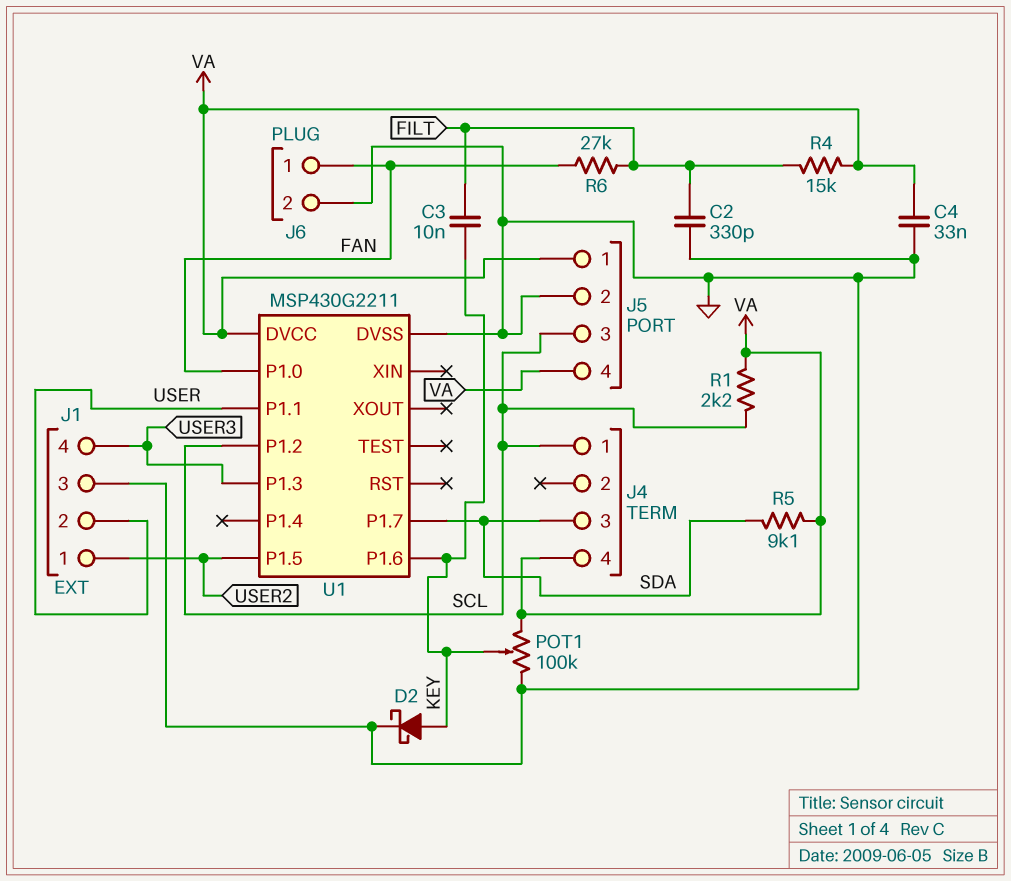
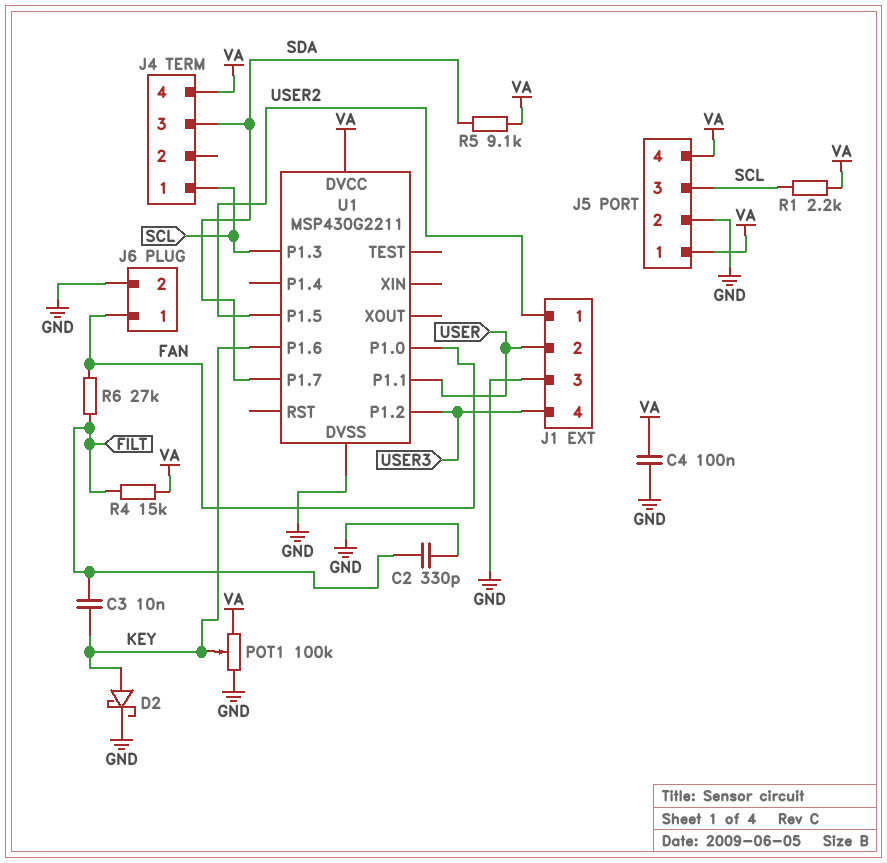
C4: 33nF (GND, VA) -> 100nF (GND, VA)
U1 pin P1.2: SCL -> USER3
U1 pin P1.3: USER3 -> SCL

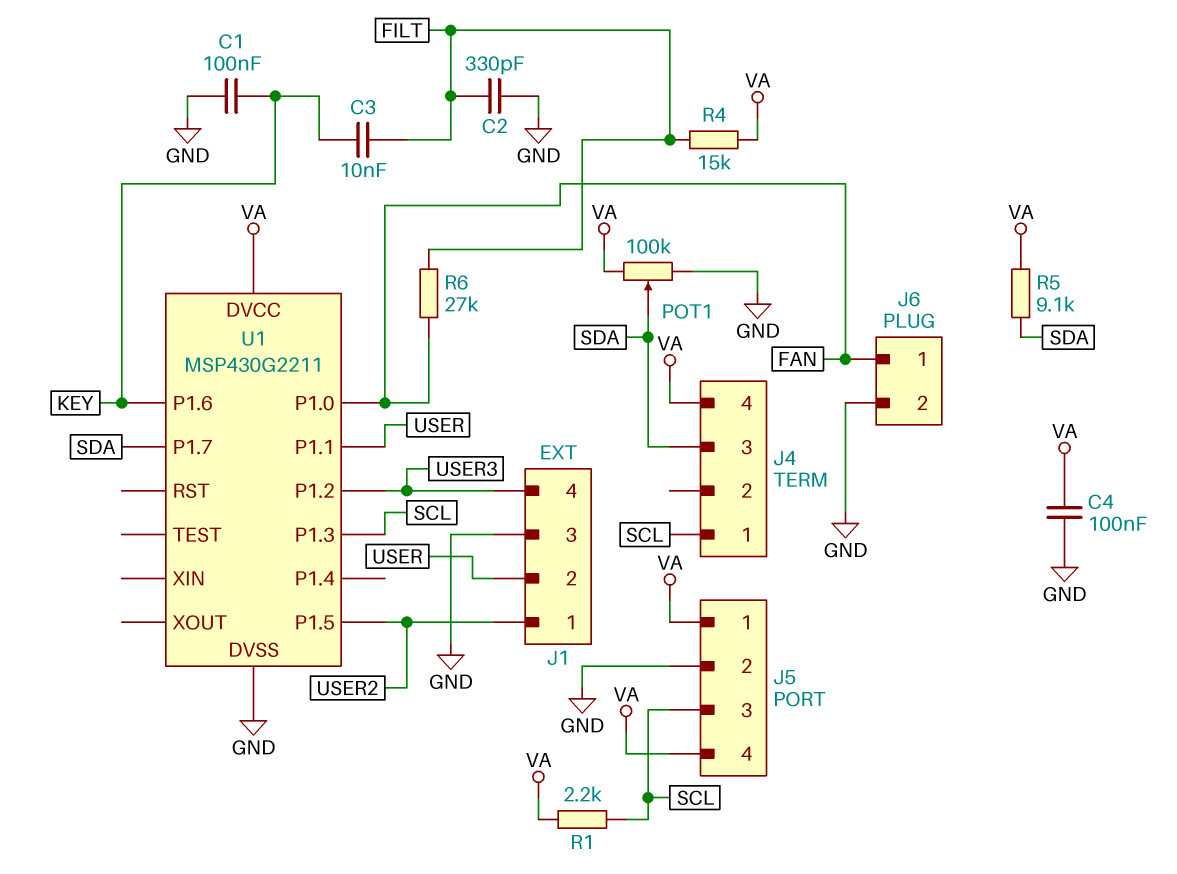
C1: none -> 100nF (GND, KEY)
D2: schottky (A KEY, K GND) -> none
POT1: 100k (GND, VA, wiper KEY) -> 100k (GND, VA, wiper SDA)

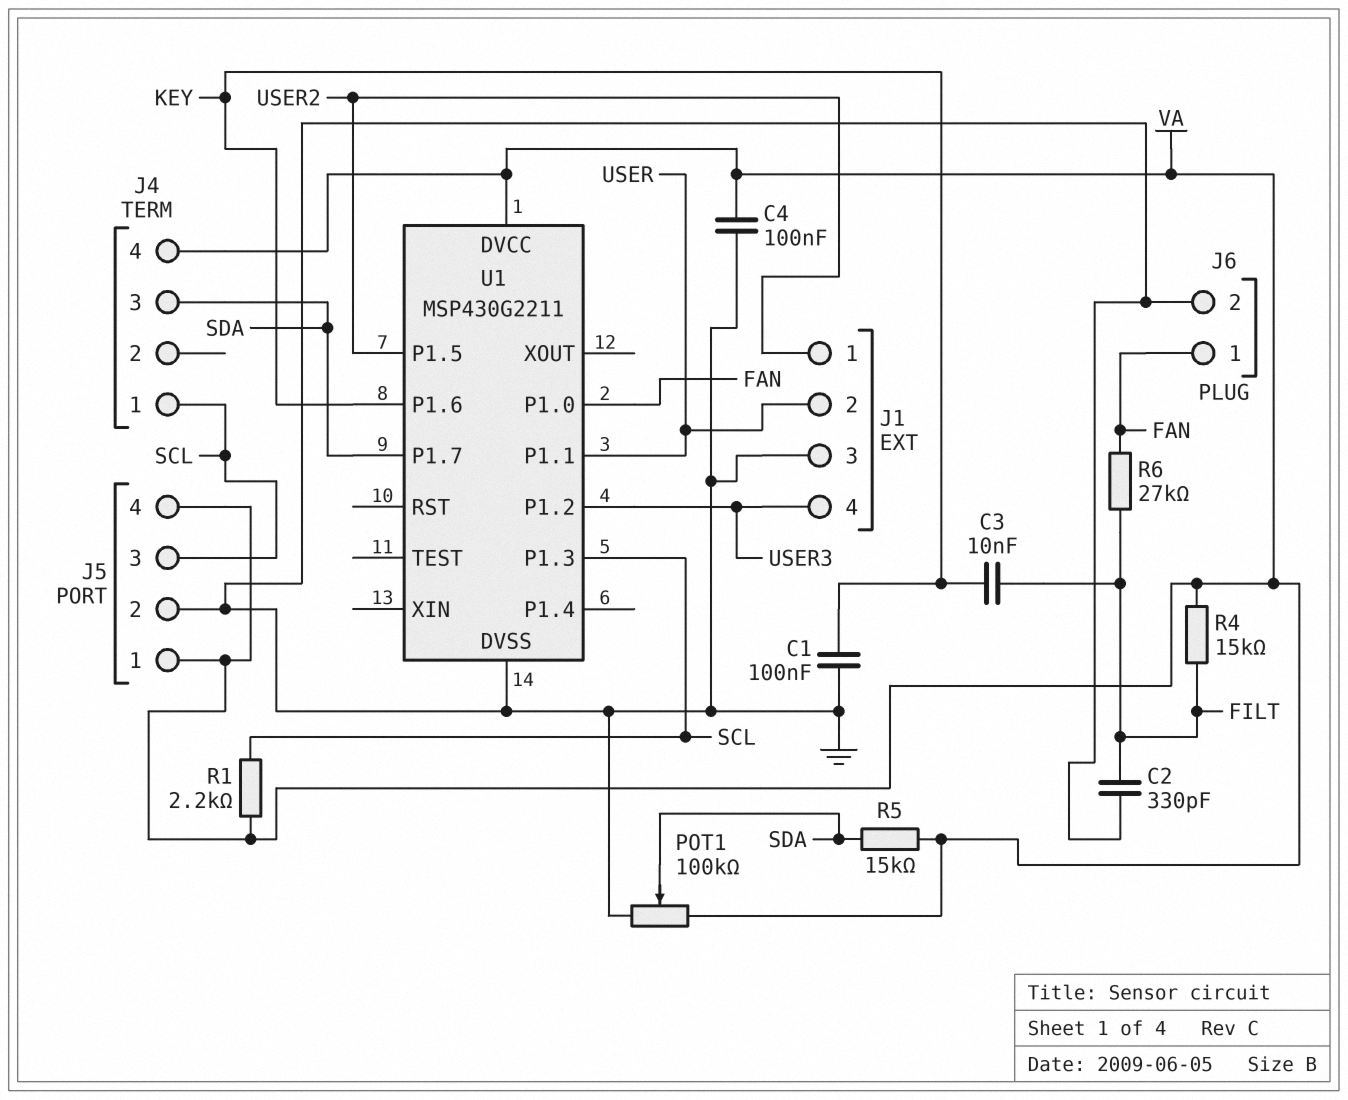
R5: 9.1k (SDA, VA) -> 15k (SDA, VA)

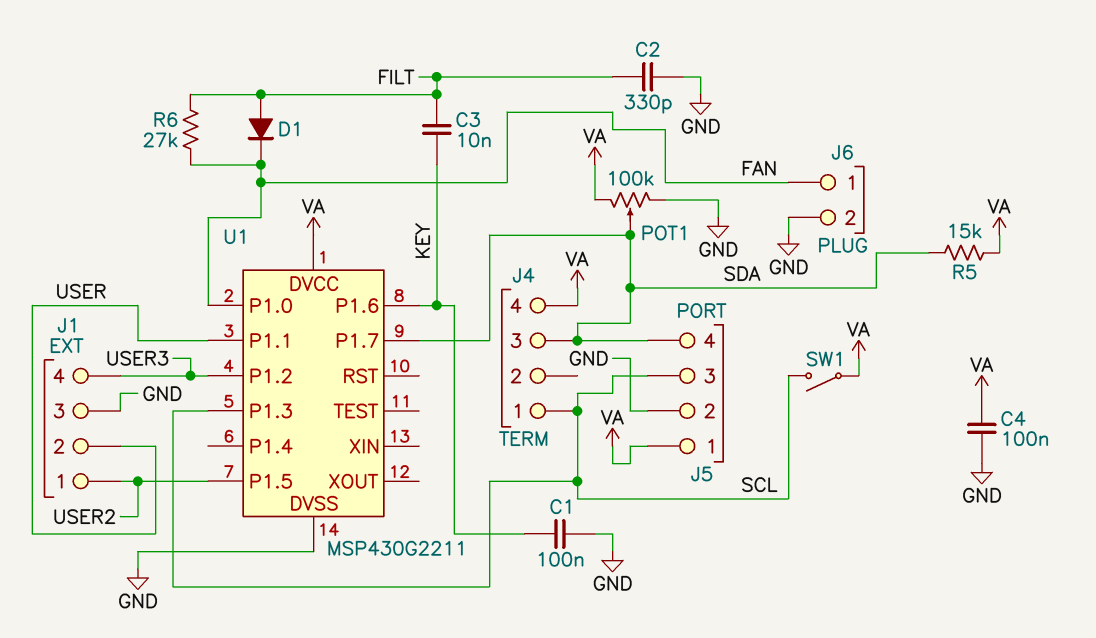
D1: none -> diode (A FILT, K FAN)
J5 pin 4: VA -> SDA
R1: 2.2k (SCL, VA) -> none
R4: 15k (FILT, VA) -> none
SW1: none -> switch (SCL, VA)

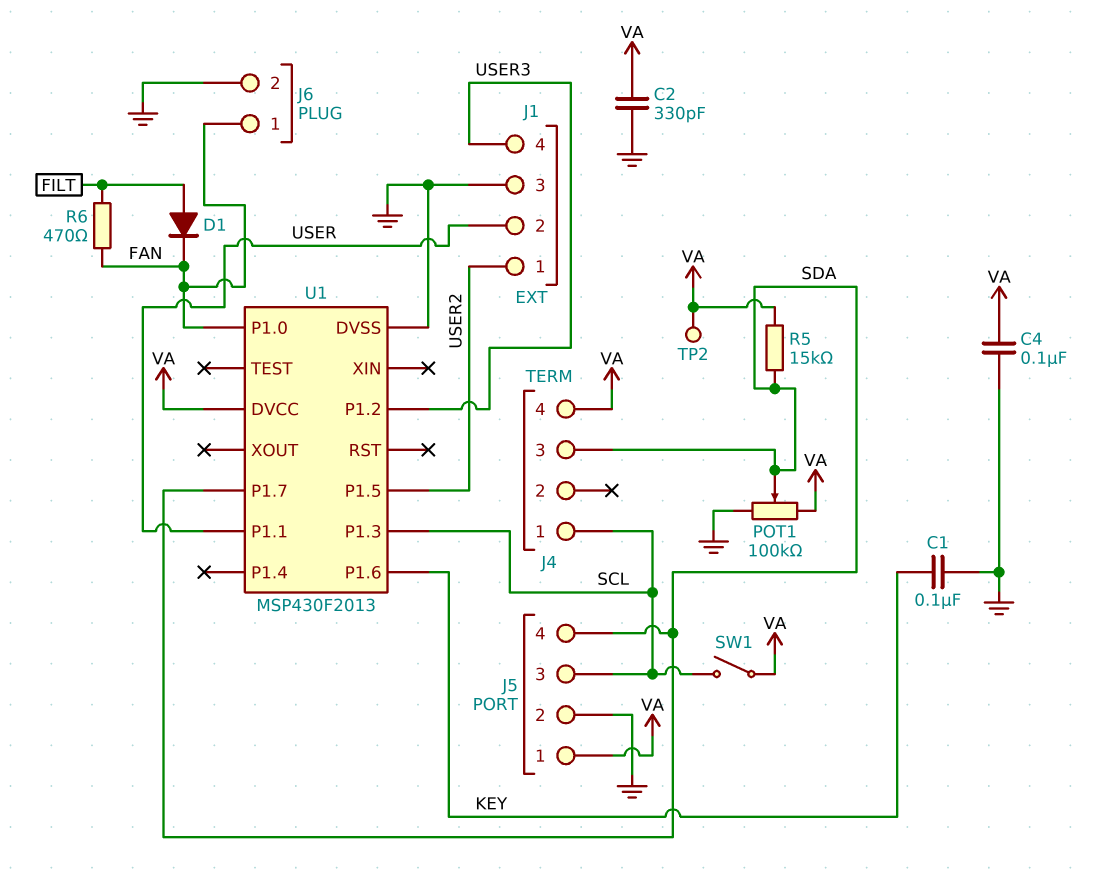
C2: 330pF (FILT, GND) -> 330pF (GND, VA)
C3: 10nF (FILT, KEY) -> none
R6: 27k (FAN, FILT) -> 470 (FAN, FILT)
TP2: none -> test point (VA)
U1: MSP430G2211 -> MSP430F2013

